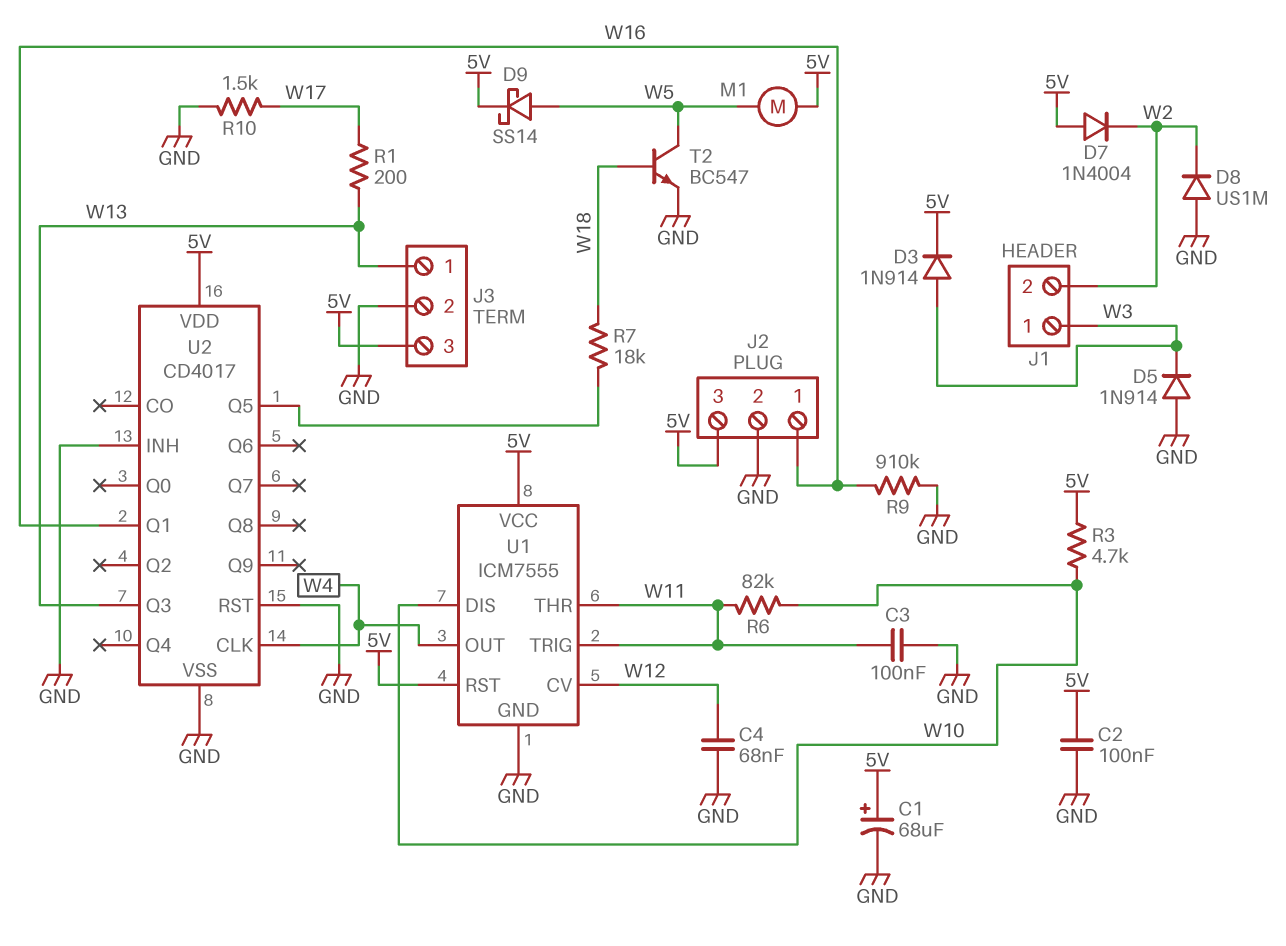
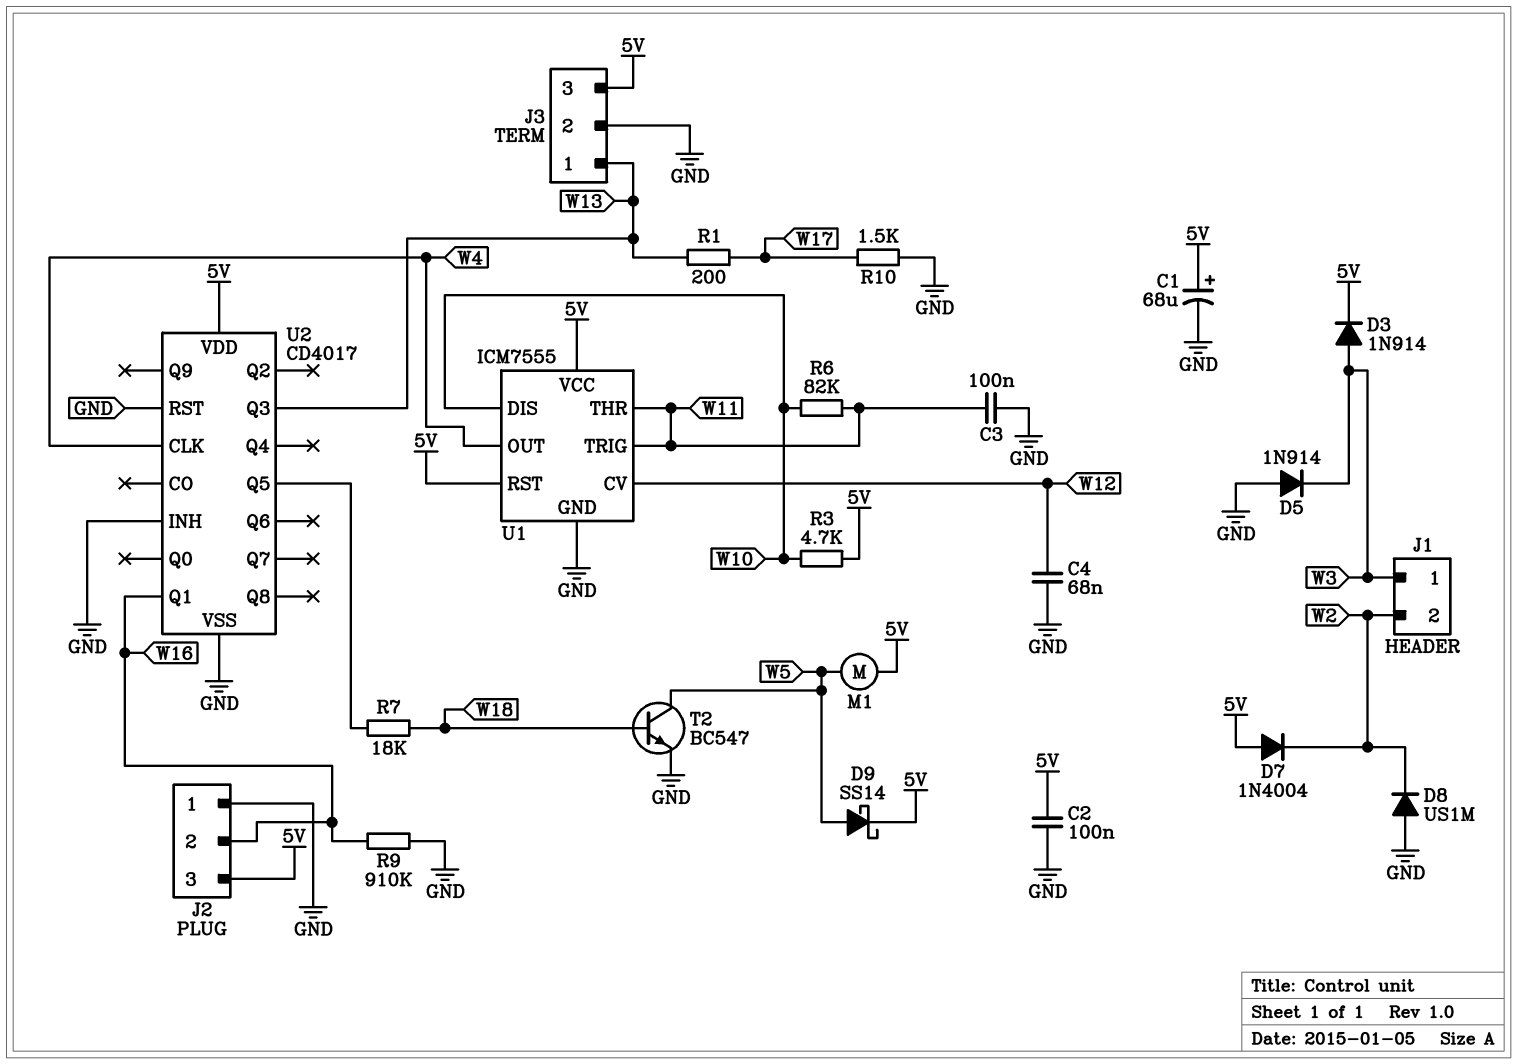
J2 pin 1: W16 -> GND
J2 pin 2: GND -> W16

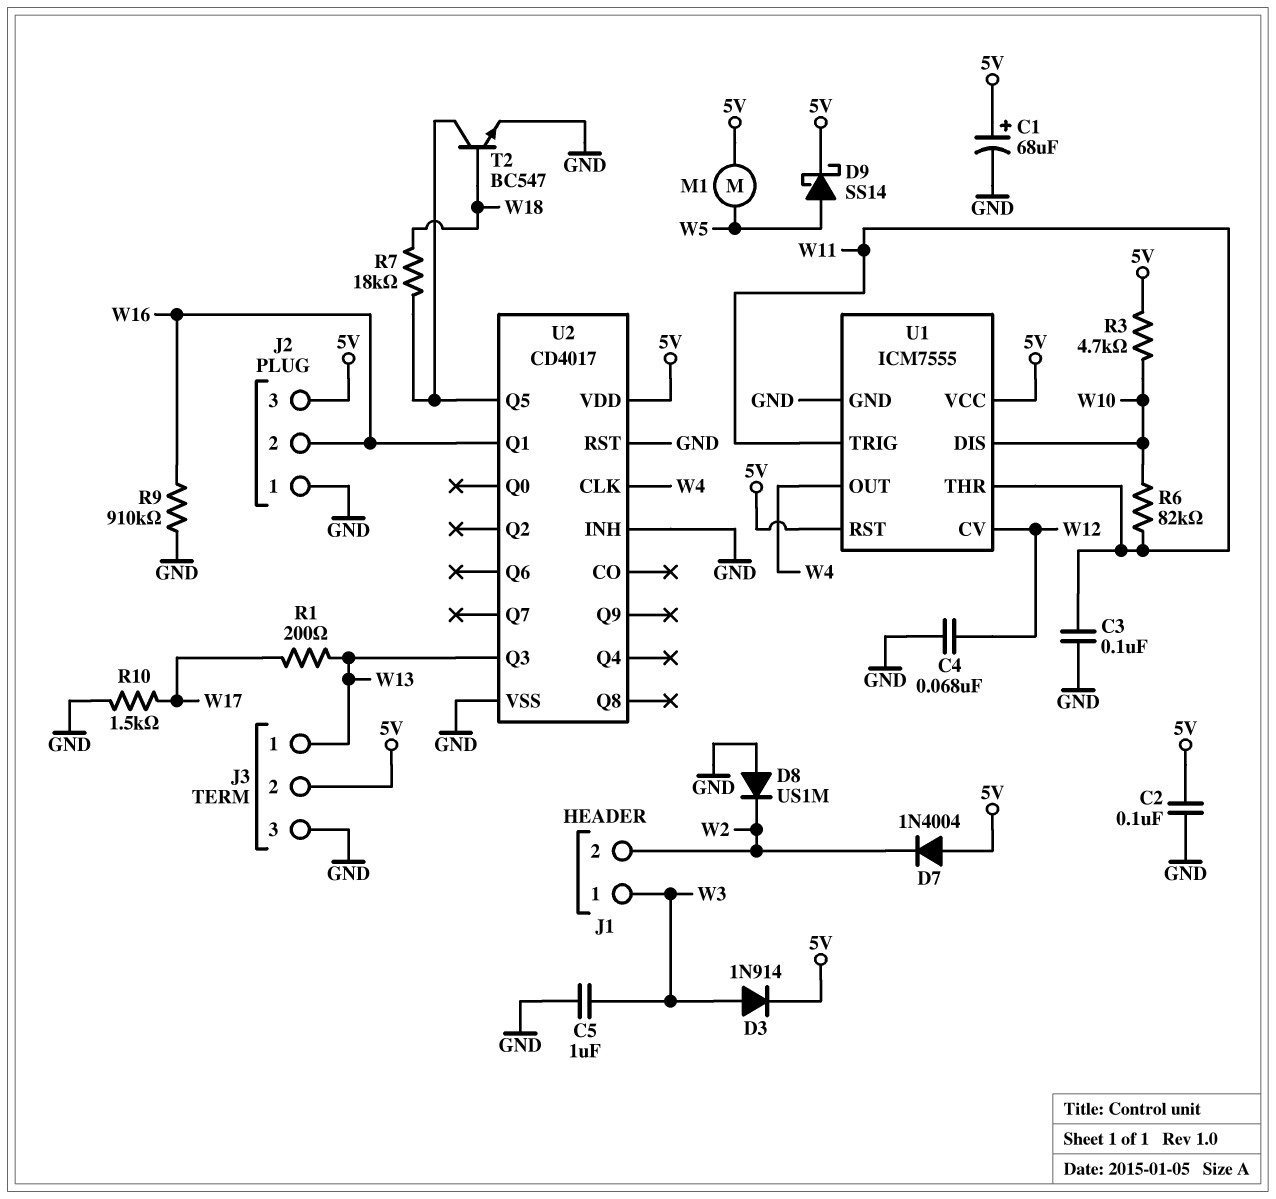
C5: none -> 1uF (GND, W3)
D5: diode 1N914 (A GND, K W3) -> none
J3 pin 2: GND -> 5V
J3 pin 3: 5V -> GND
T2: NPN BC547 (B W18, C W5, E GND) -> NPN BC547 (B W18, C U2/Q5, E GND)

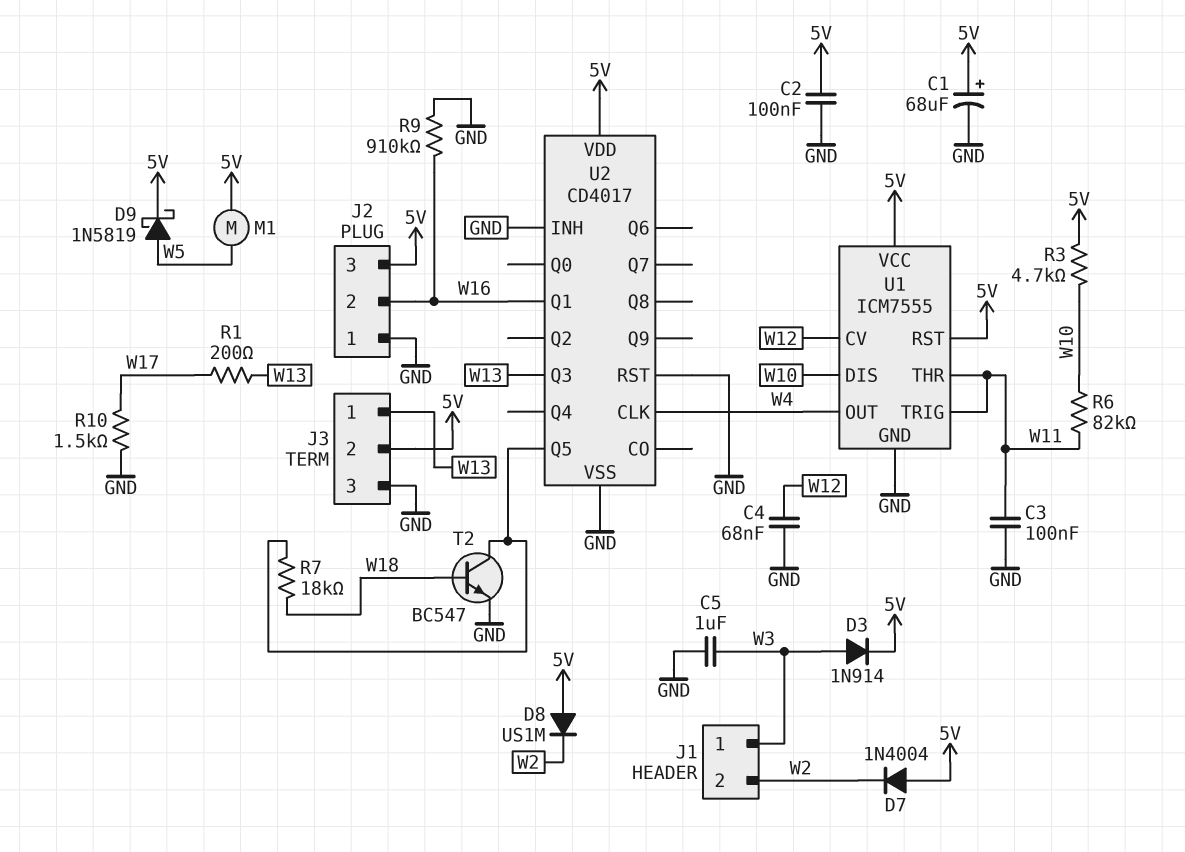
D8: diode US1M (A GND, K W2) -> diode US1M (A 5V, K W2)
D9: schottky SS14 (A W5, K 5V) -> schottky 1N5819 (A W5, K 5V)

